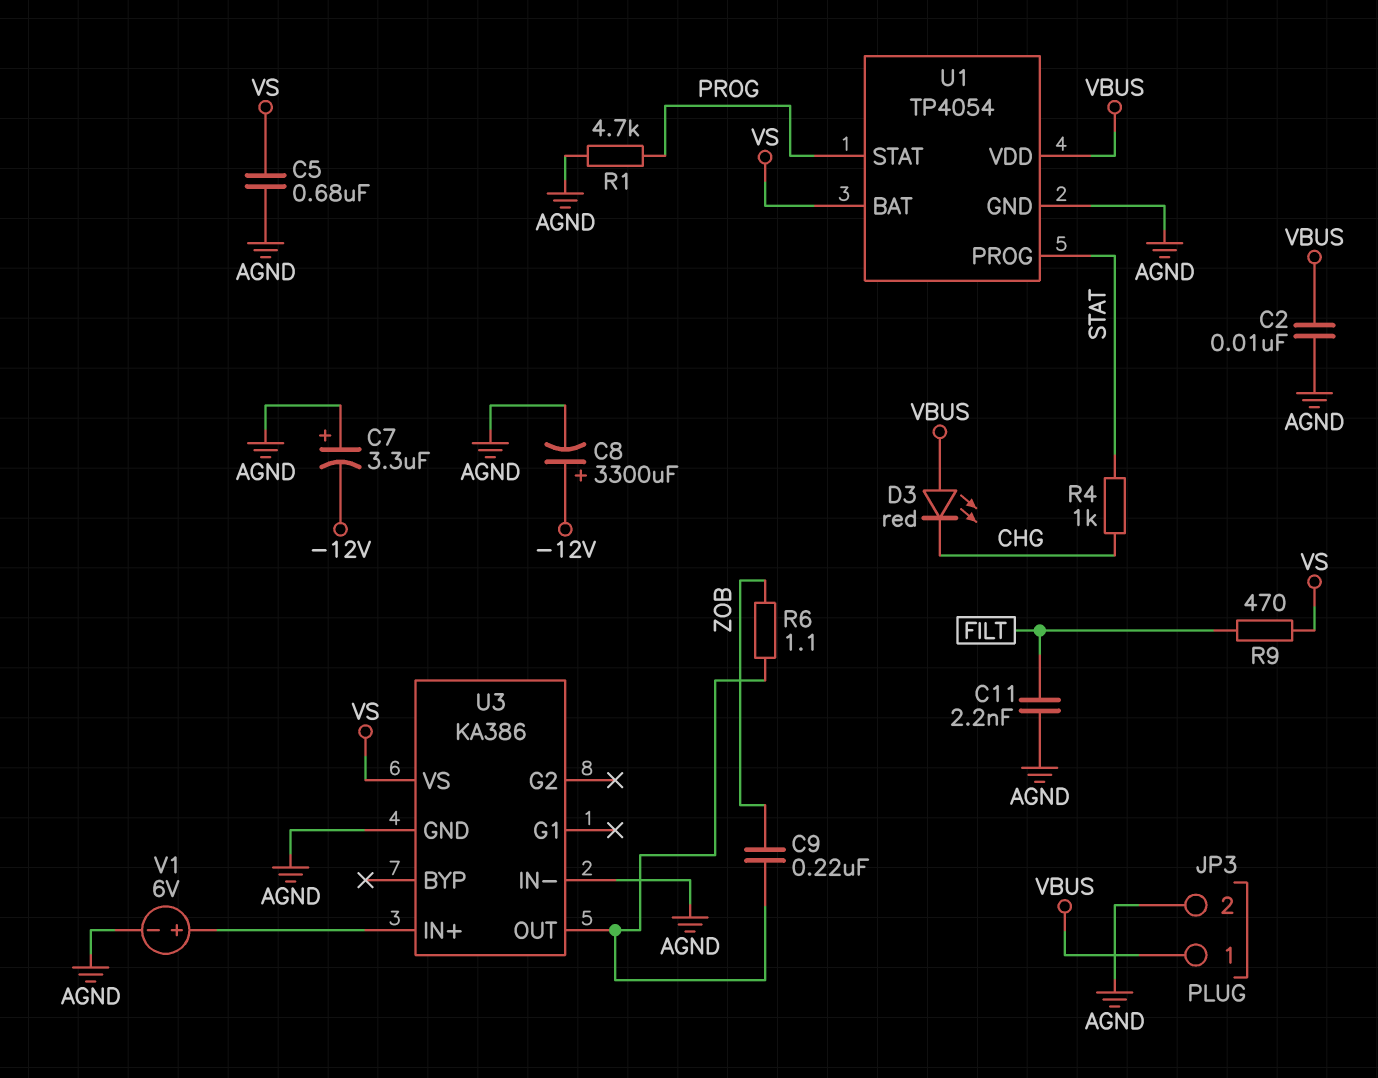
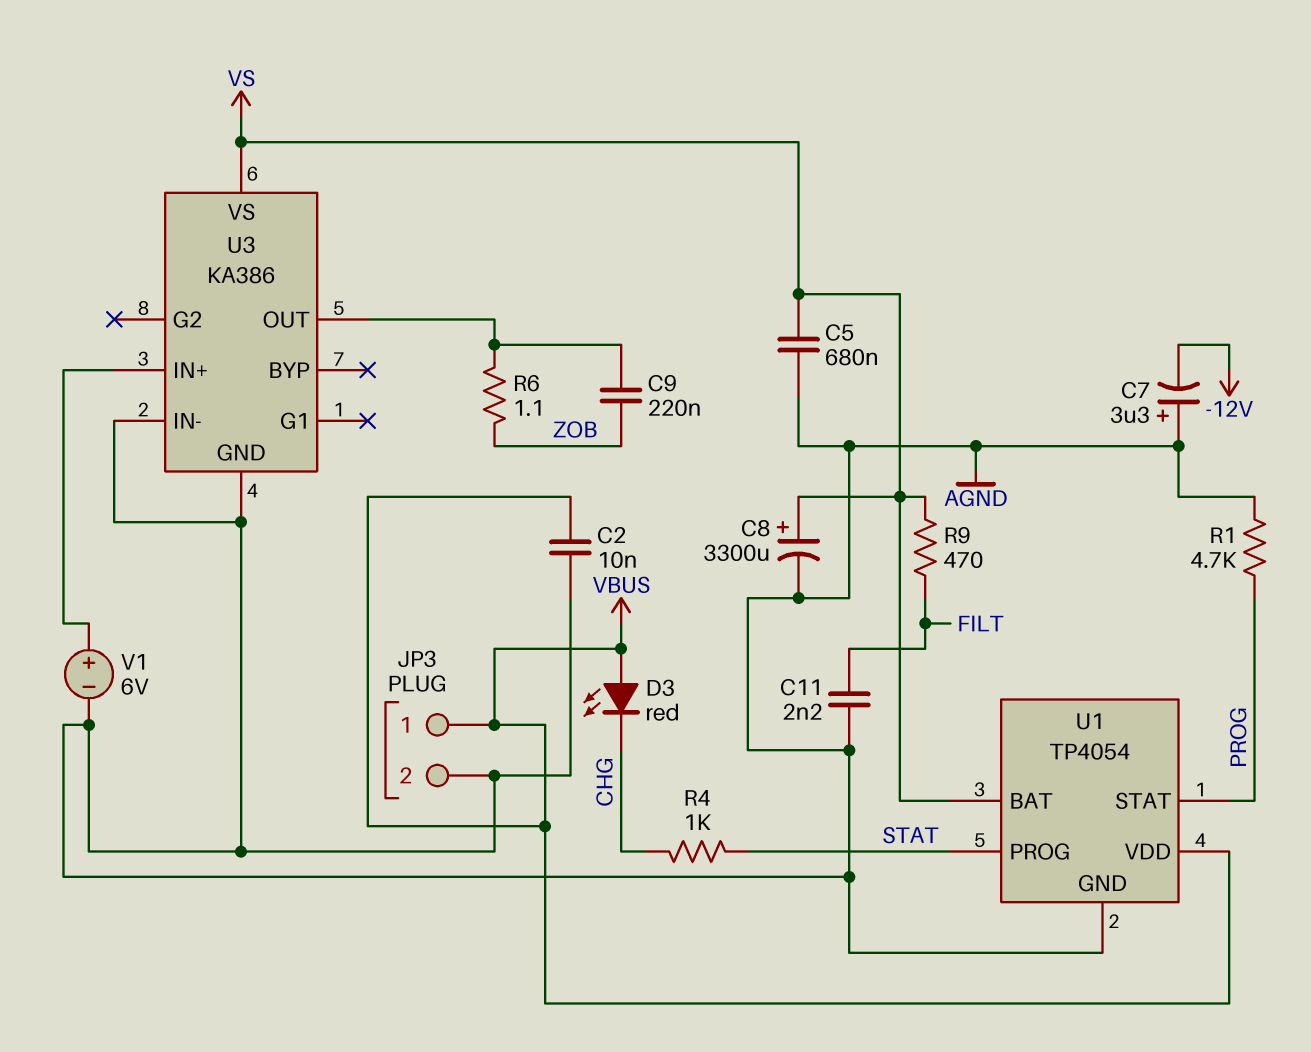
C8: 3300uF (plus -12V, minus AGND) -> 3300uF (plus VS, minus AGND)

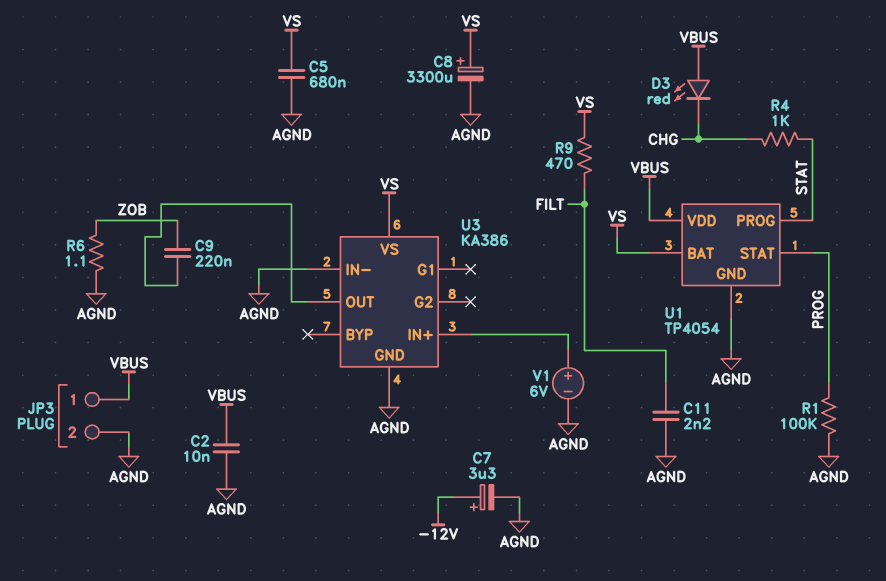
C7: 3.3uF (plus AGND, minus -12V) -> 3.3uF (plus -12V, minus AGND)
R1: 4.7k (AGND, PROG) -> 100k (AGND, PROG)
R6: 1.1 (U3/OUT, ZOB) -> 1.1 (AGND, ZOB)

